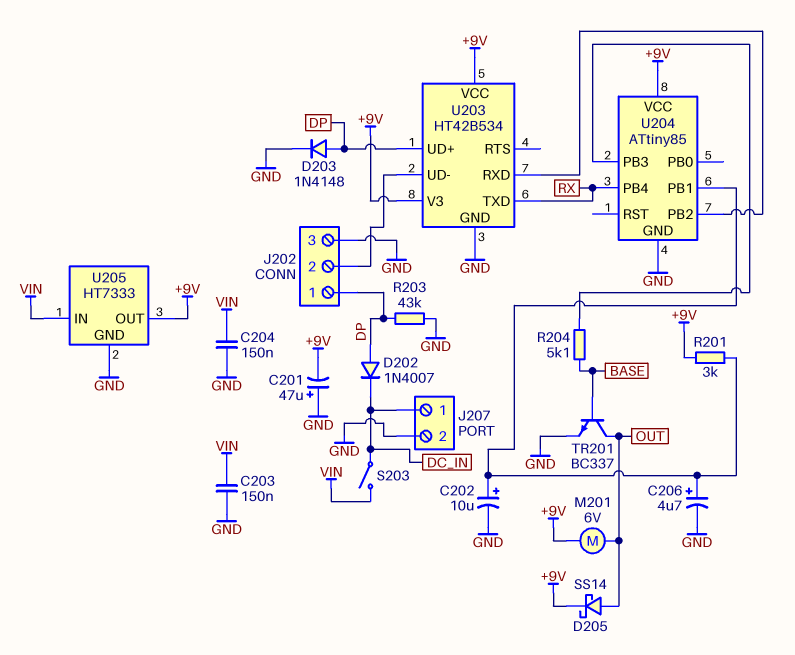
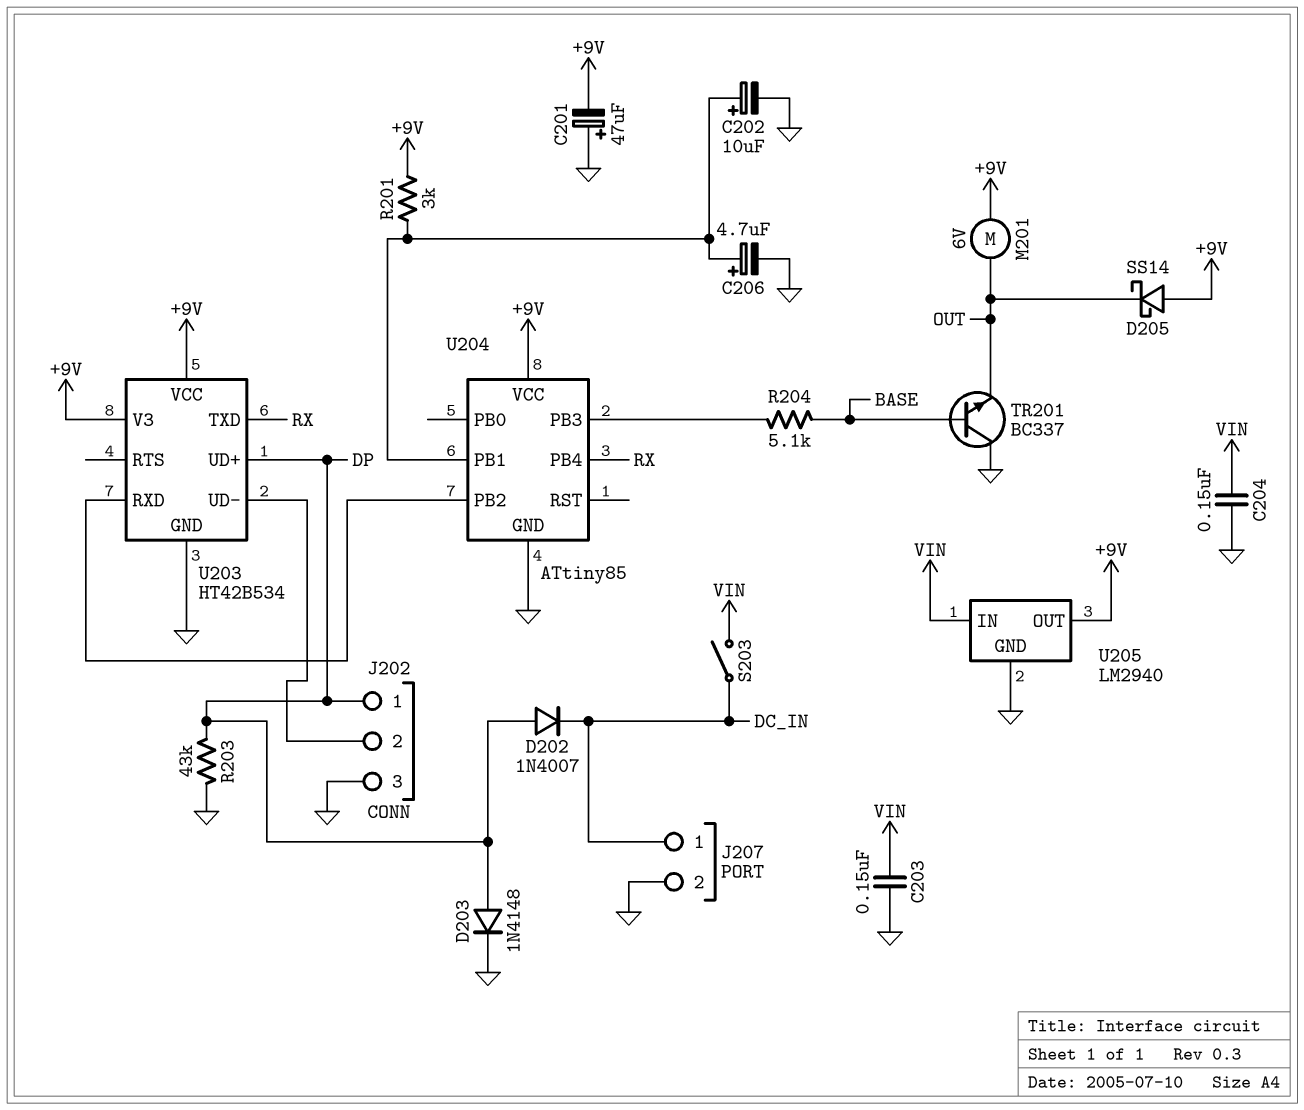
D205: schottky SS14 (A OUT, K +9V) -> schottky SS14 (A +9V, K OUT)
TR201: NPN BC337 (B BASE, C OUT, E GND) -> NPN BC337 (B BASE, C GND, E OUT)
U205: HT7333 -> LM2940

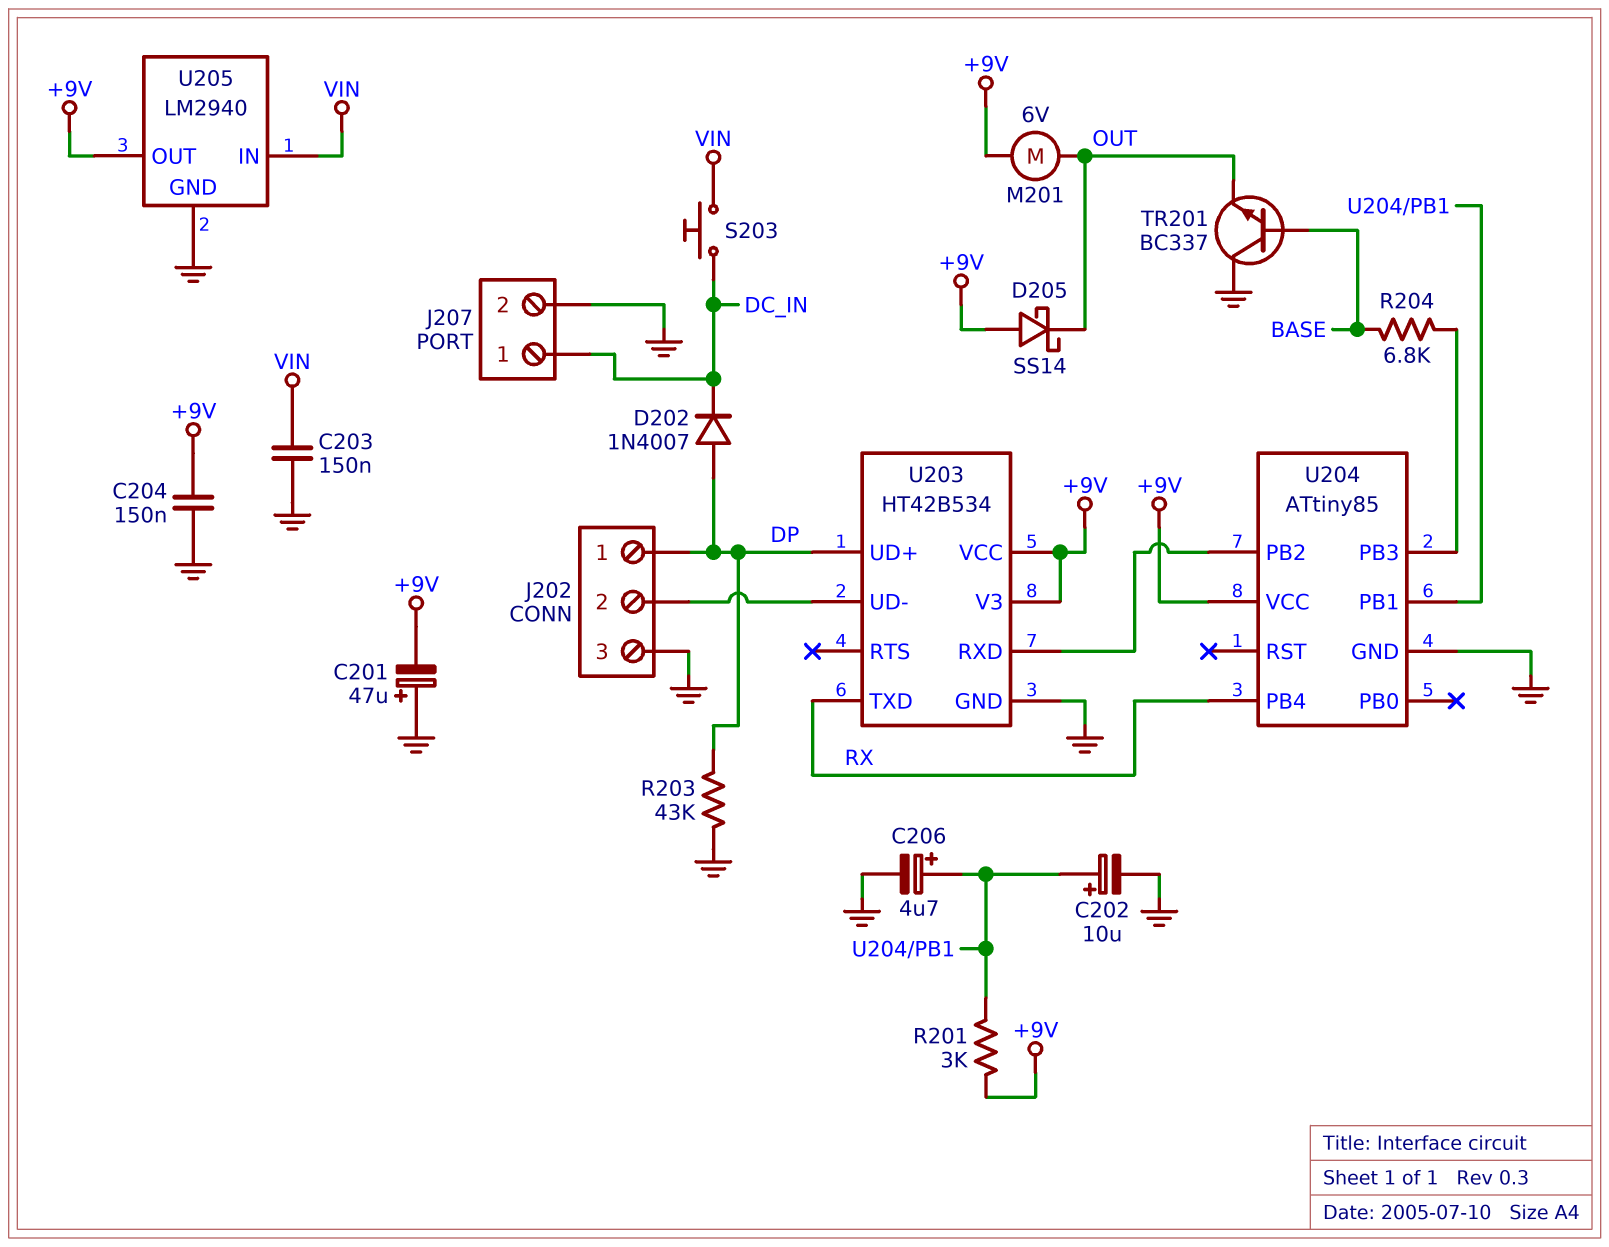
C204: 150nF (GND, VIN) -> 150nF (+9V, GND)
D203: diode 1N4148 (A DP, K GND) -> none
R204: 5.1k (BASE, U204/PB3) -> 6.8k (BASE, U204/PB3)
S203: switch (DC_IN, VIN) -> button (DC_IN, VIN)

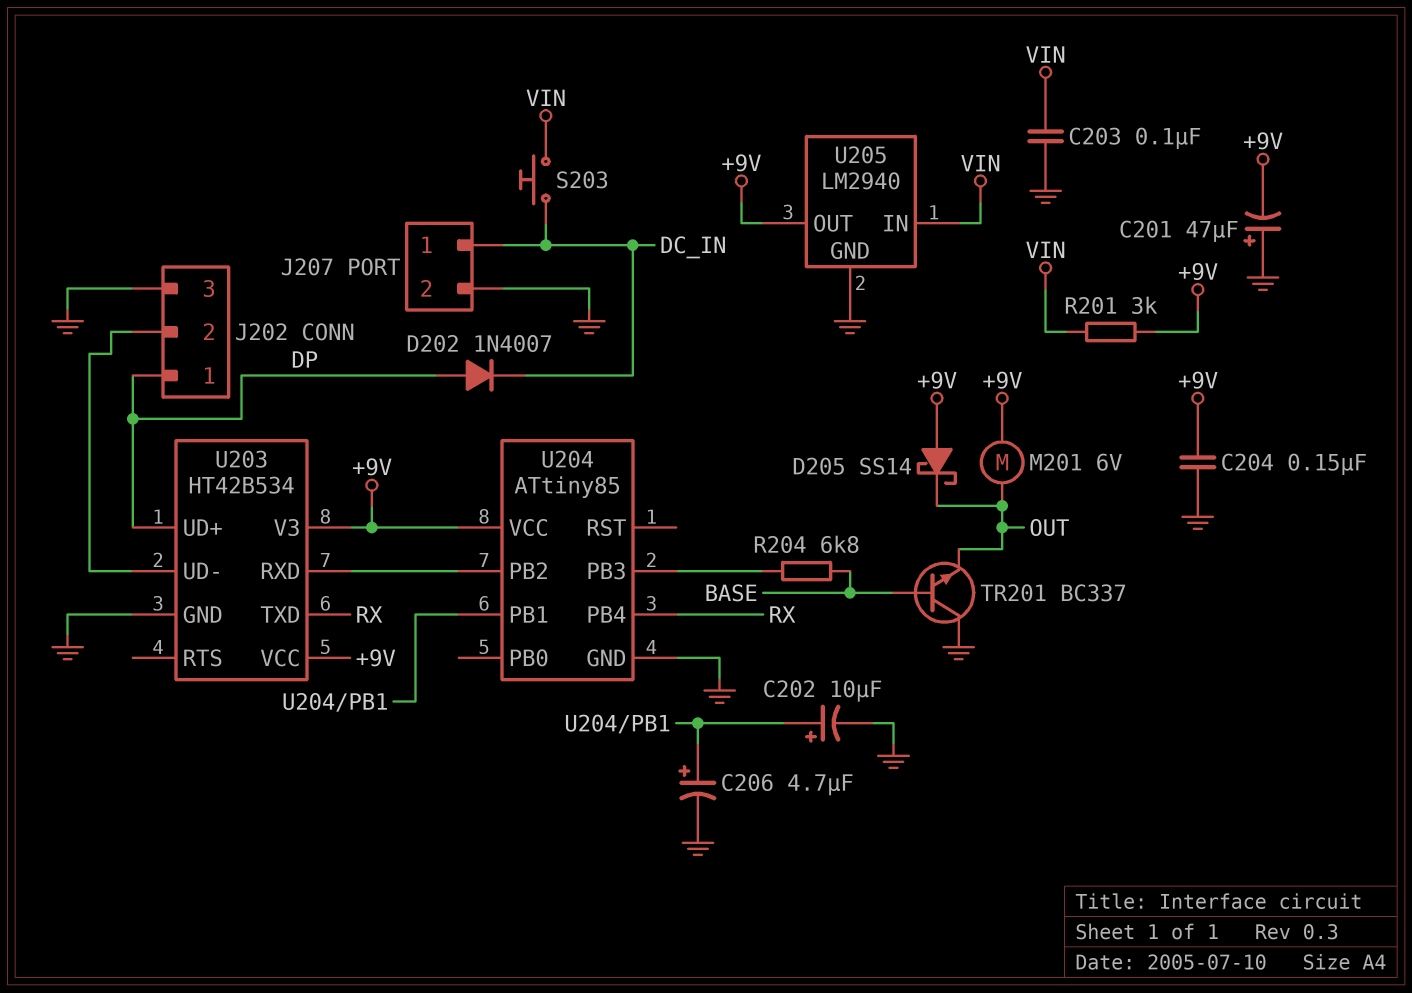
C203: 150nF (GND, VIN) -> 100nF (GND, VIN)
R201: 3k (+9V, U204/PB1) -> 3k (+9V, VIN)
R203: 43k (DP, GND) -> none

